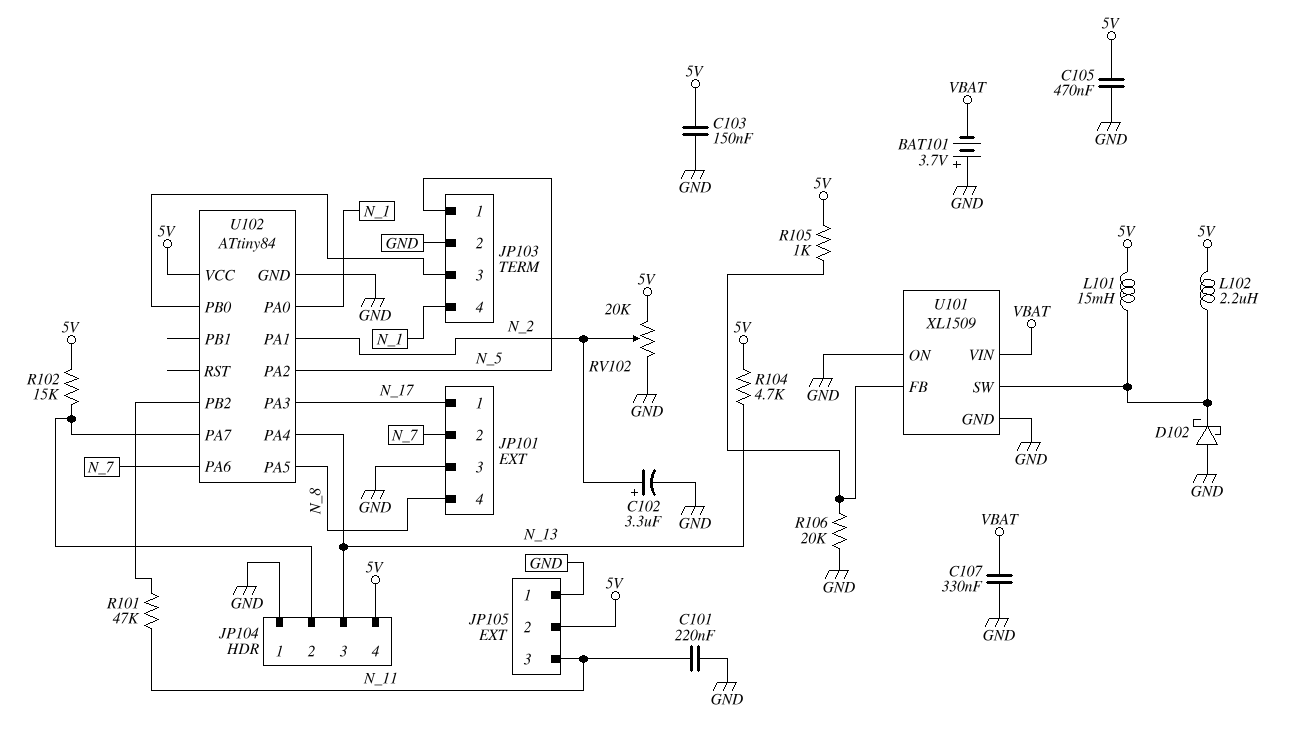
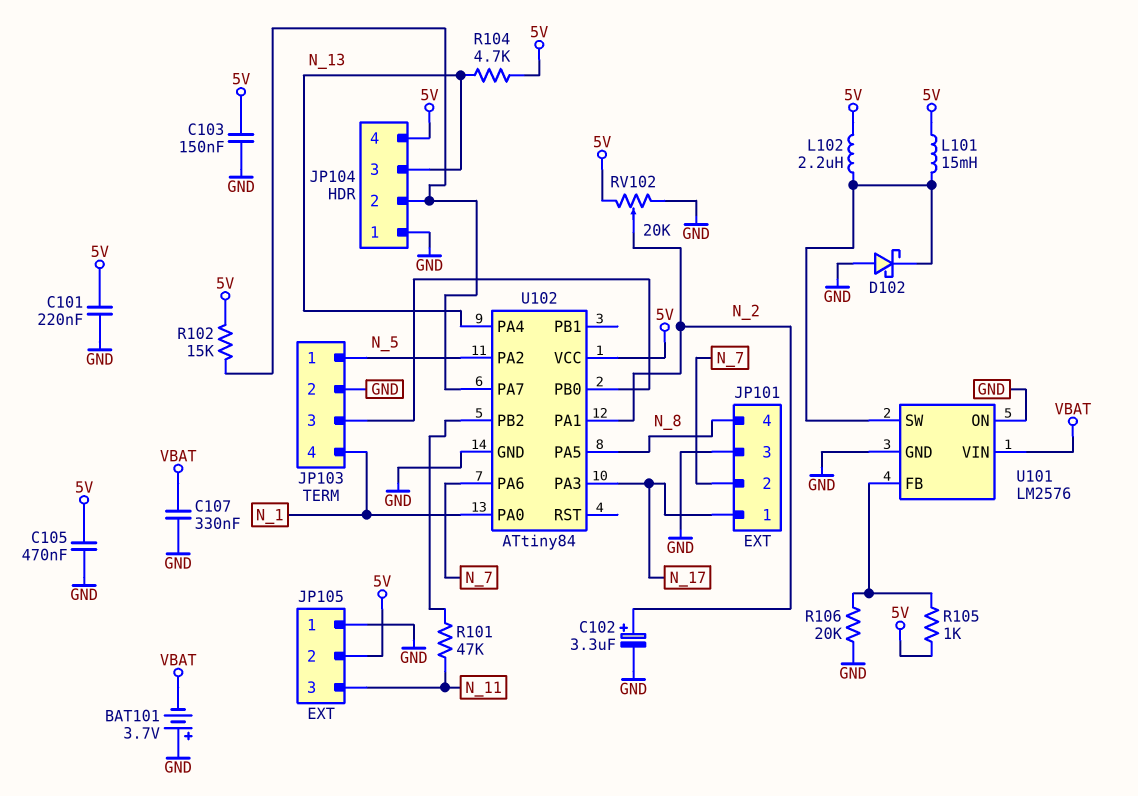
C101: 220nF (GND, N_11) -> 220nF (5V, GND)
U101: XL1509 -> LM2576

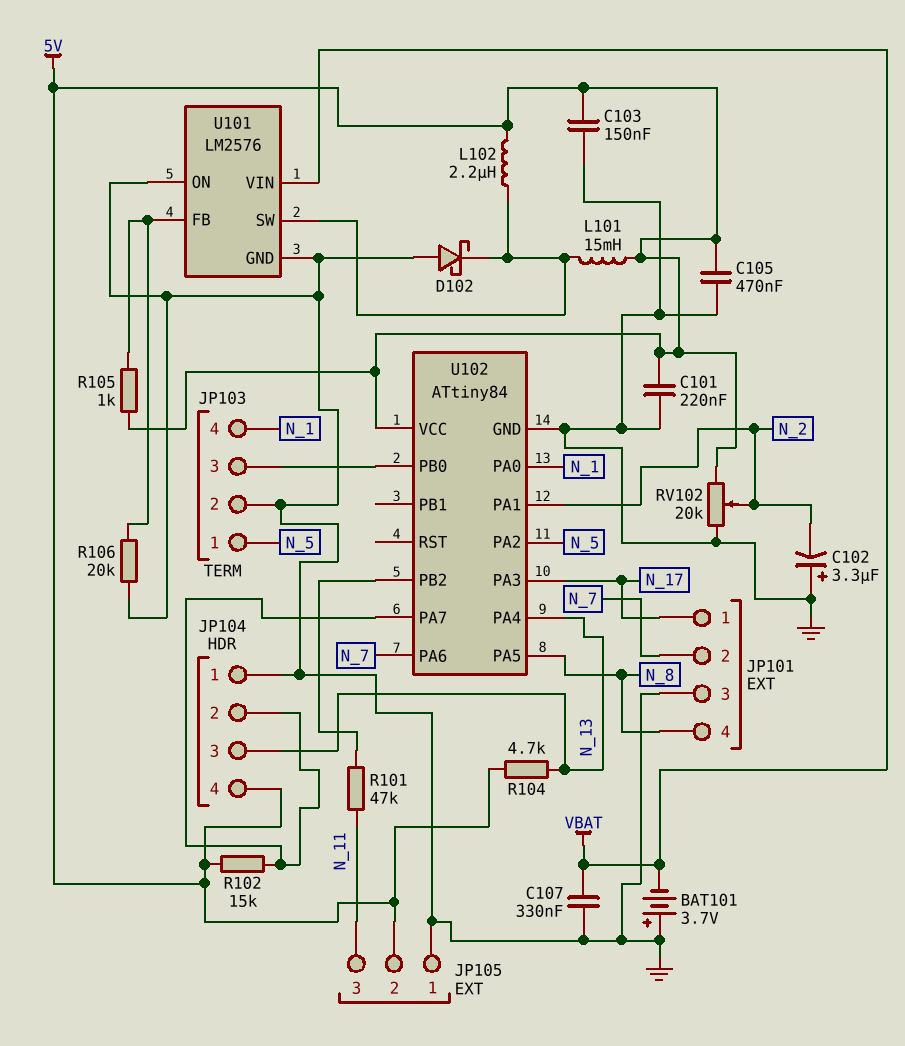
C102: 3.3uF (plus N_2, minus GND) -> 3.3uF (plus GND, minus N_2)

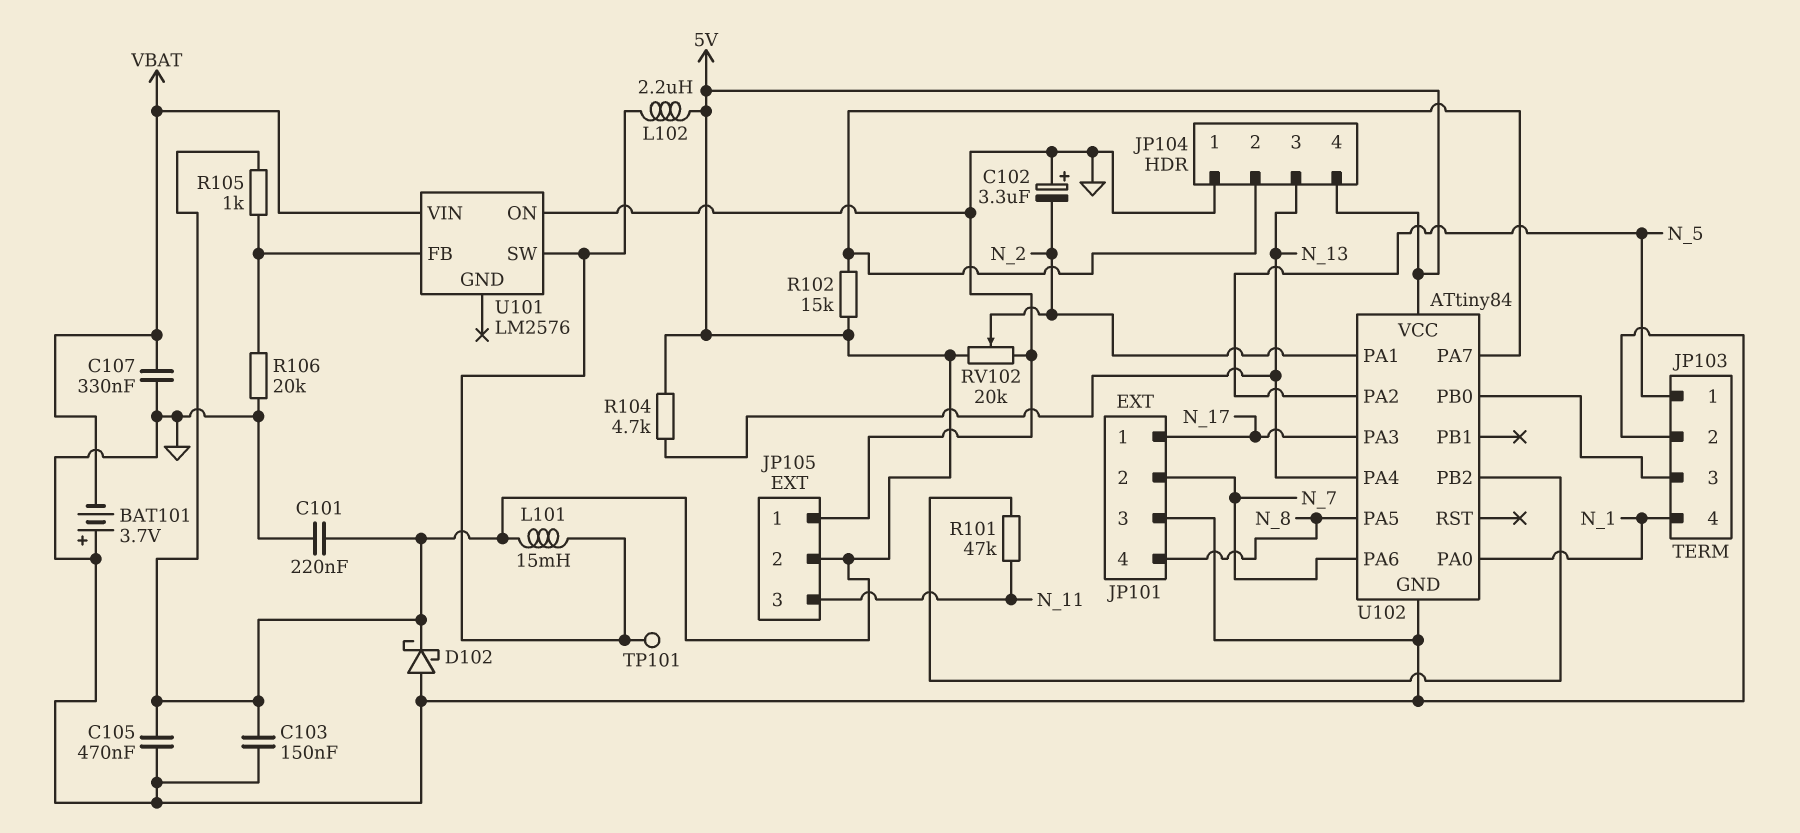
D102: schottky (A GND, K U101/SW) -> schottky (A GND, K 5V)
TP101: none -> test point (U101/SW)
U101 pin GND: GND -> none

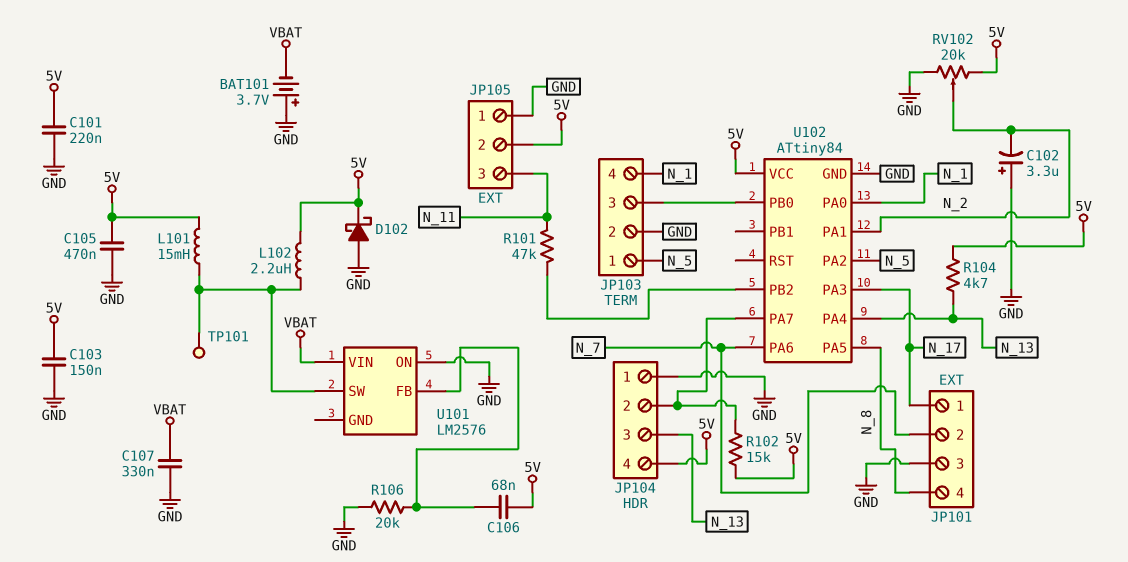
C106: none -> 68nF (5V, U101/FB)
R105: 1k (5V, U101/FB) -> none

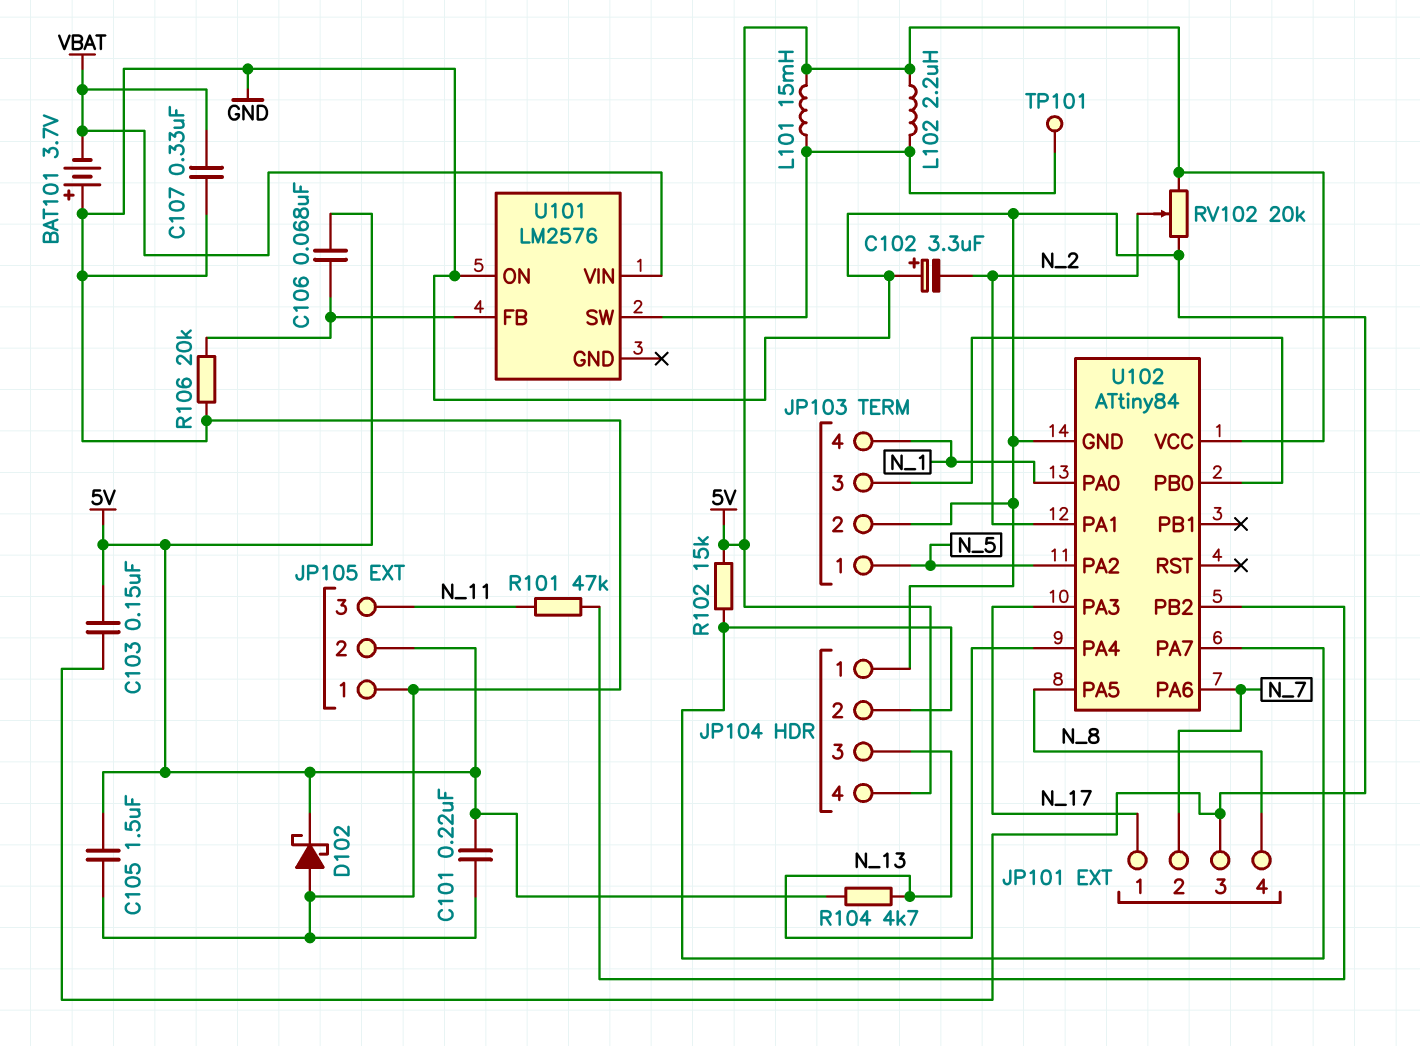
C105: 470nF (5V, GND) -> 1.5uF (5V, GND)

